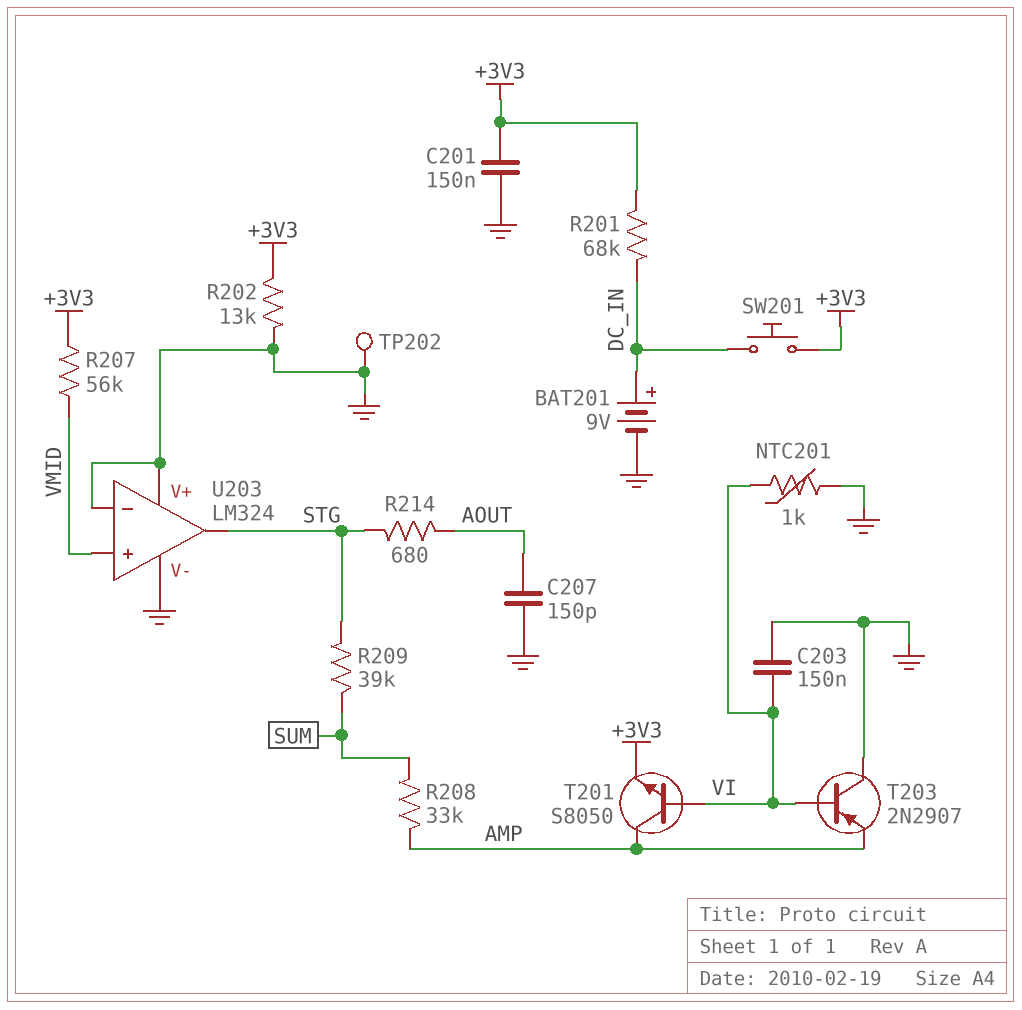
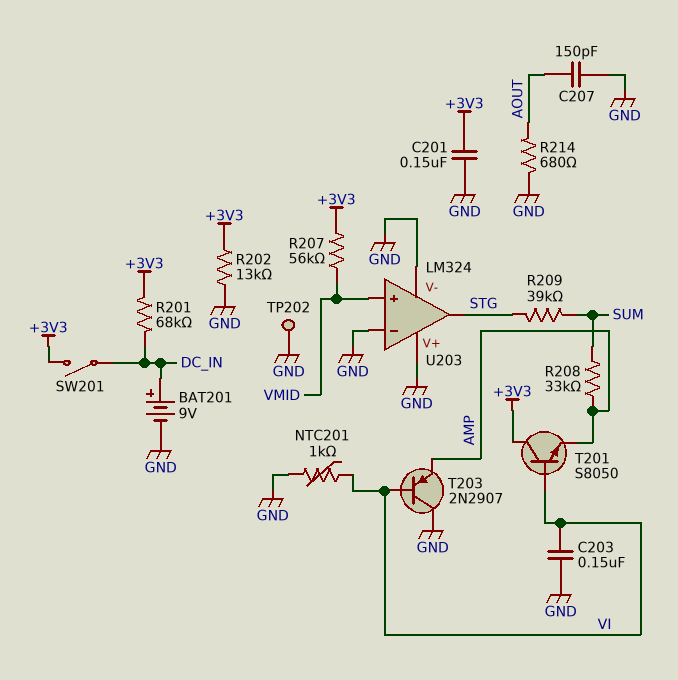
R214: 680 (AOUT, STG) -> 680 (AOUT, GND)
SW201: button (+3V3, DC_IN) -> switch (+3V3, DC_IN)
T201: NPN S8050 (B VI, C AMP, E +3V3) -> NPN S8050 (B VI, C +3V3, E AMP)

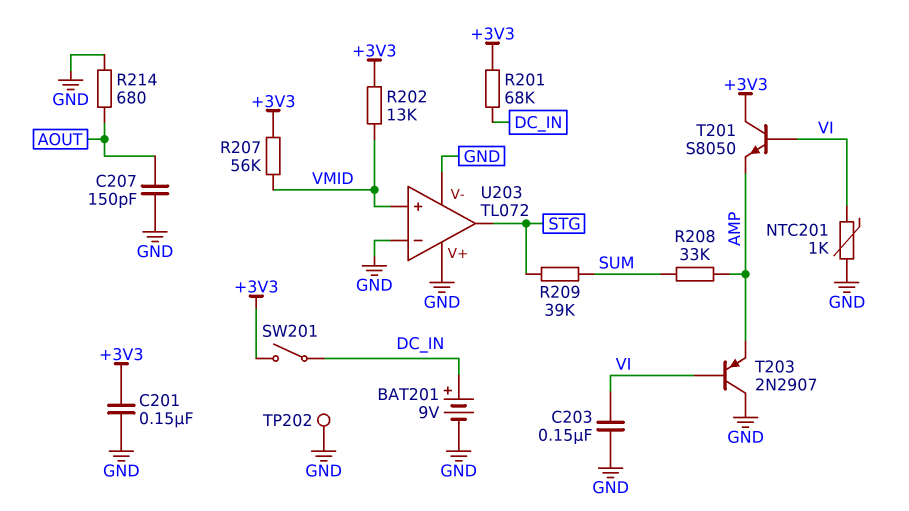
R202: 13k (+3V3, GND) -> 13k (+3V3, VMID)
U203: LM324 -> TL072

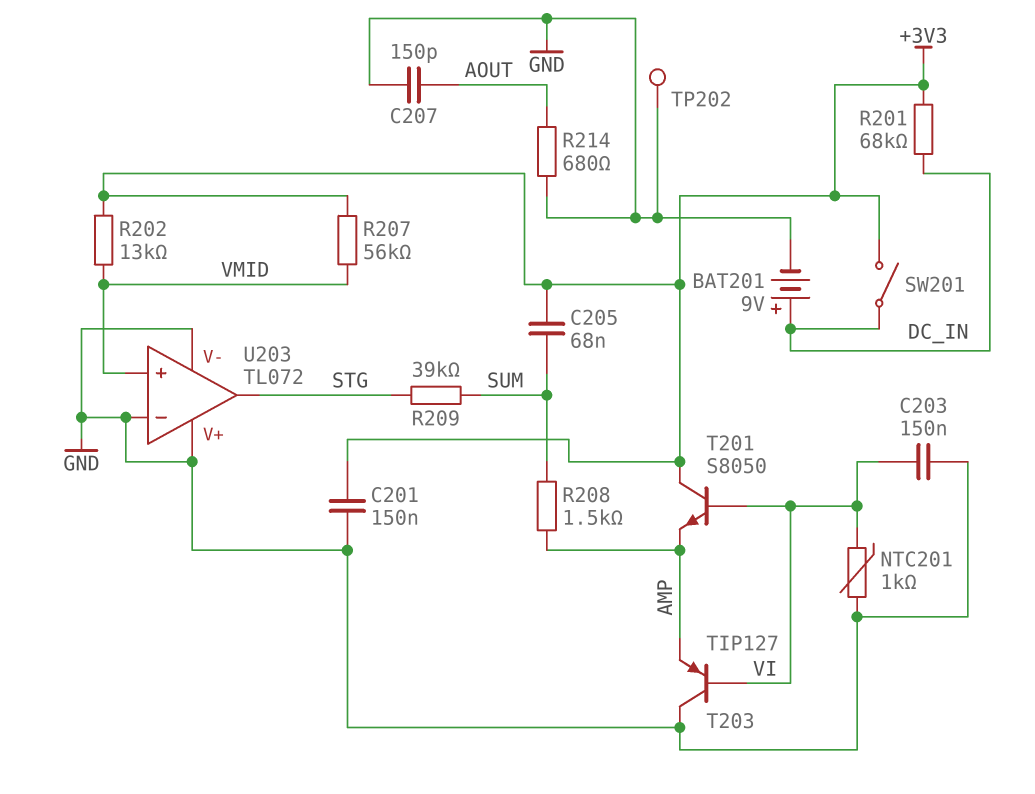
C205: none -> 68nF (+3V3, SUM)
R208: 33k (AMP, SUM) -> 1.5k (AMP, SUM)
T203: PNP 2N2907 (B VI, C GND, E AMP) -> PNP TIP127 (B VI, C GND, E AMP)

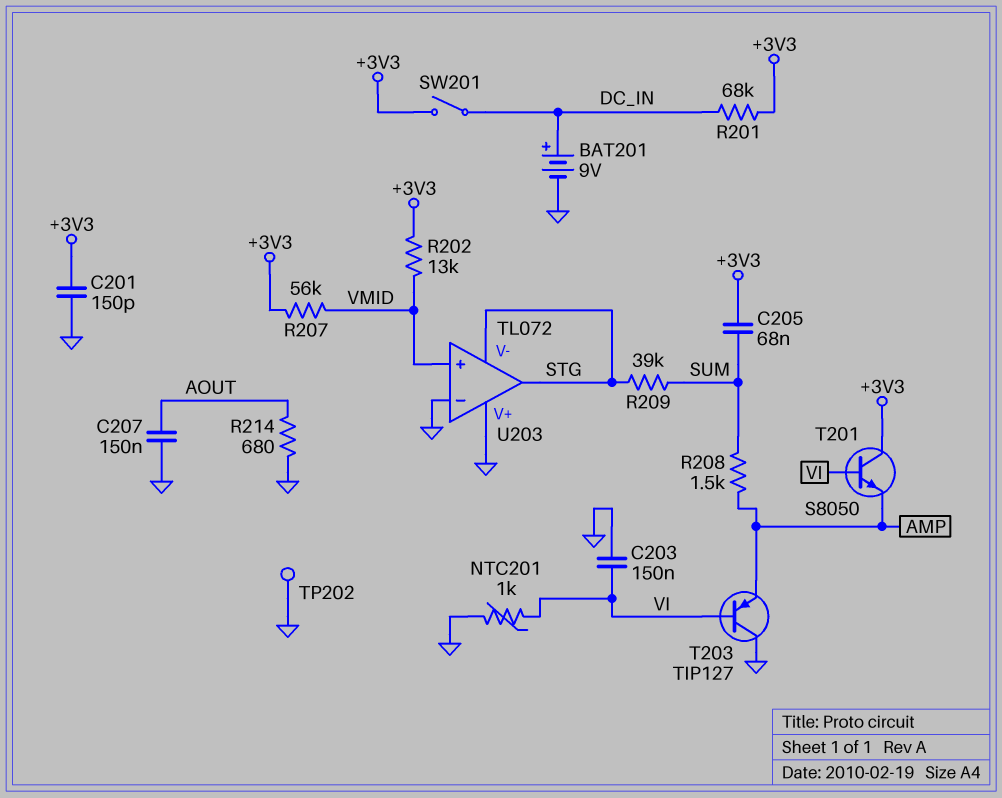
C201: 150nF (+3V3, GND) -> 150pF (+3V3, GND)
C207: 150pF (AOUT, GND) -> 150nF (AOUT, GND)
U203 pin V-: GND -> STG

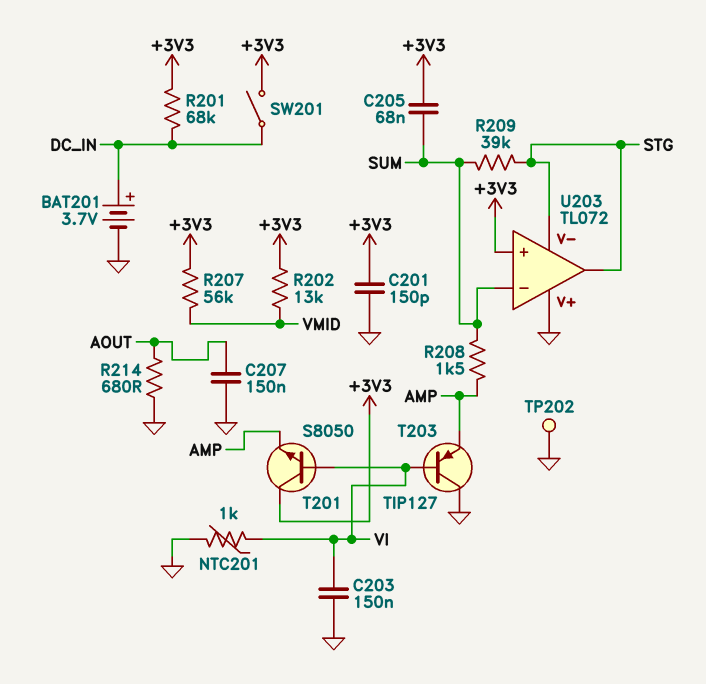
BAT201: 9V (plus DC_IN, minus GND) -> 3.7V (plus DC_IN, minus GND)
U203 pin in+: VMID -> +3V3
U203 pin in-: GND -> SUM

